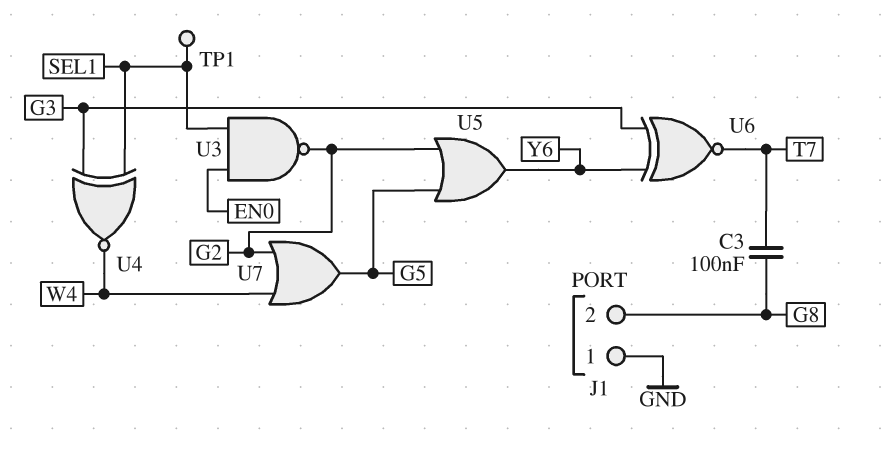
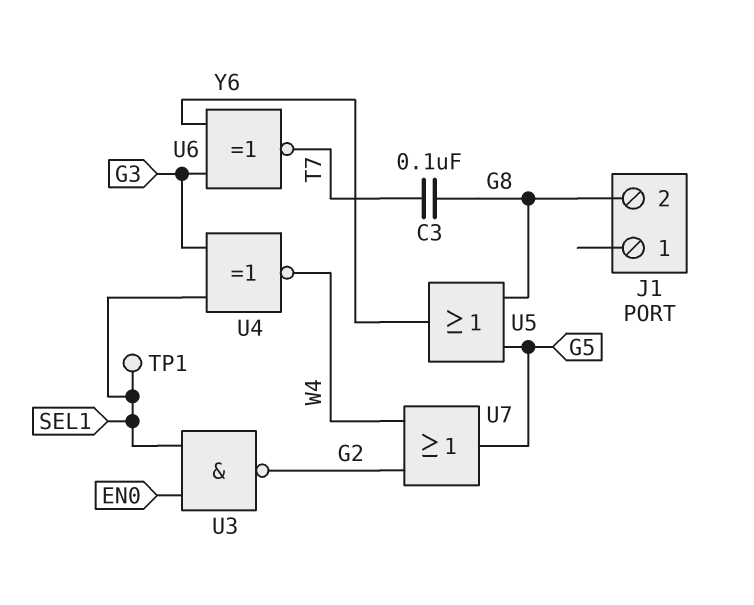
J1 pin 1: GND -> none
U5: OR (in G2, in G5, out Y6) -> OR (in G5, in G8, out Y6)

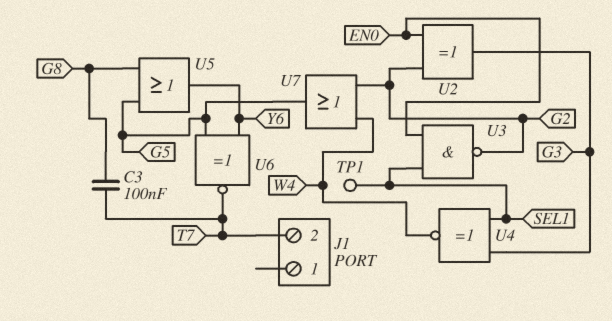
J1 pin 2: G8 -> T7
U2: none -> XOR (in EN0, in G2, out G3)
U6: XNOR (in G3, in Y6, out T7) -> XNOR (in G5, in Y6, out T7)

